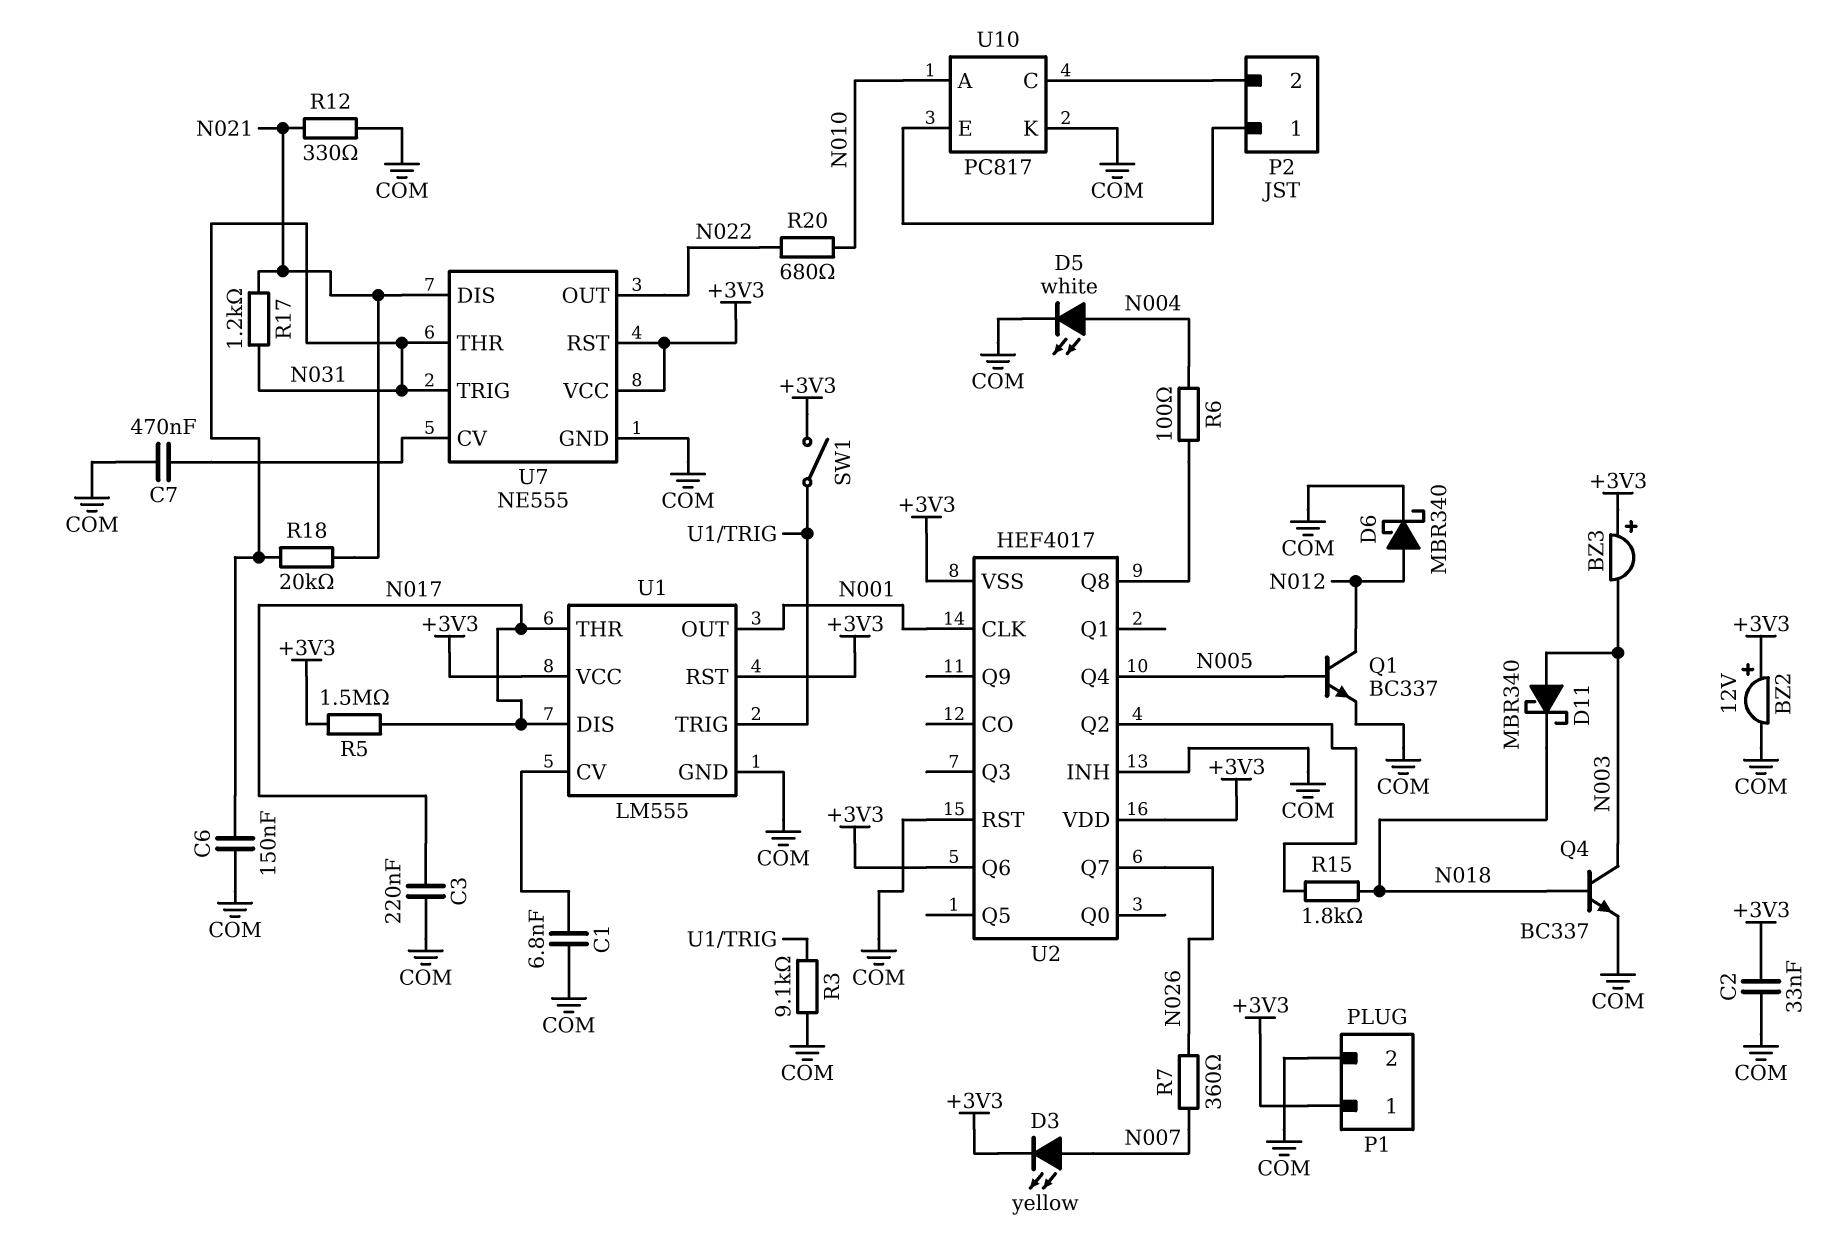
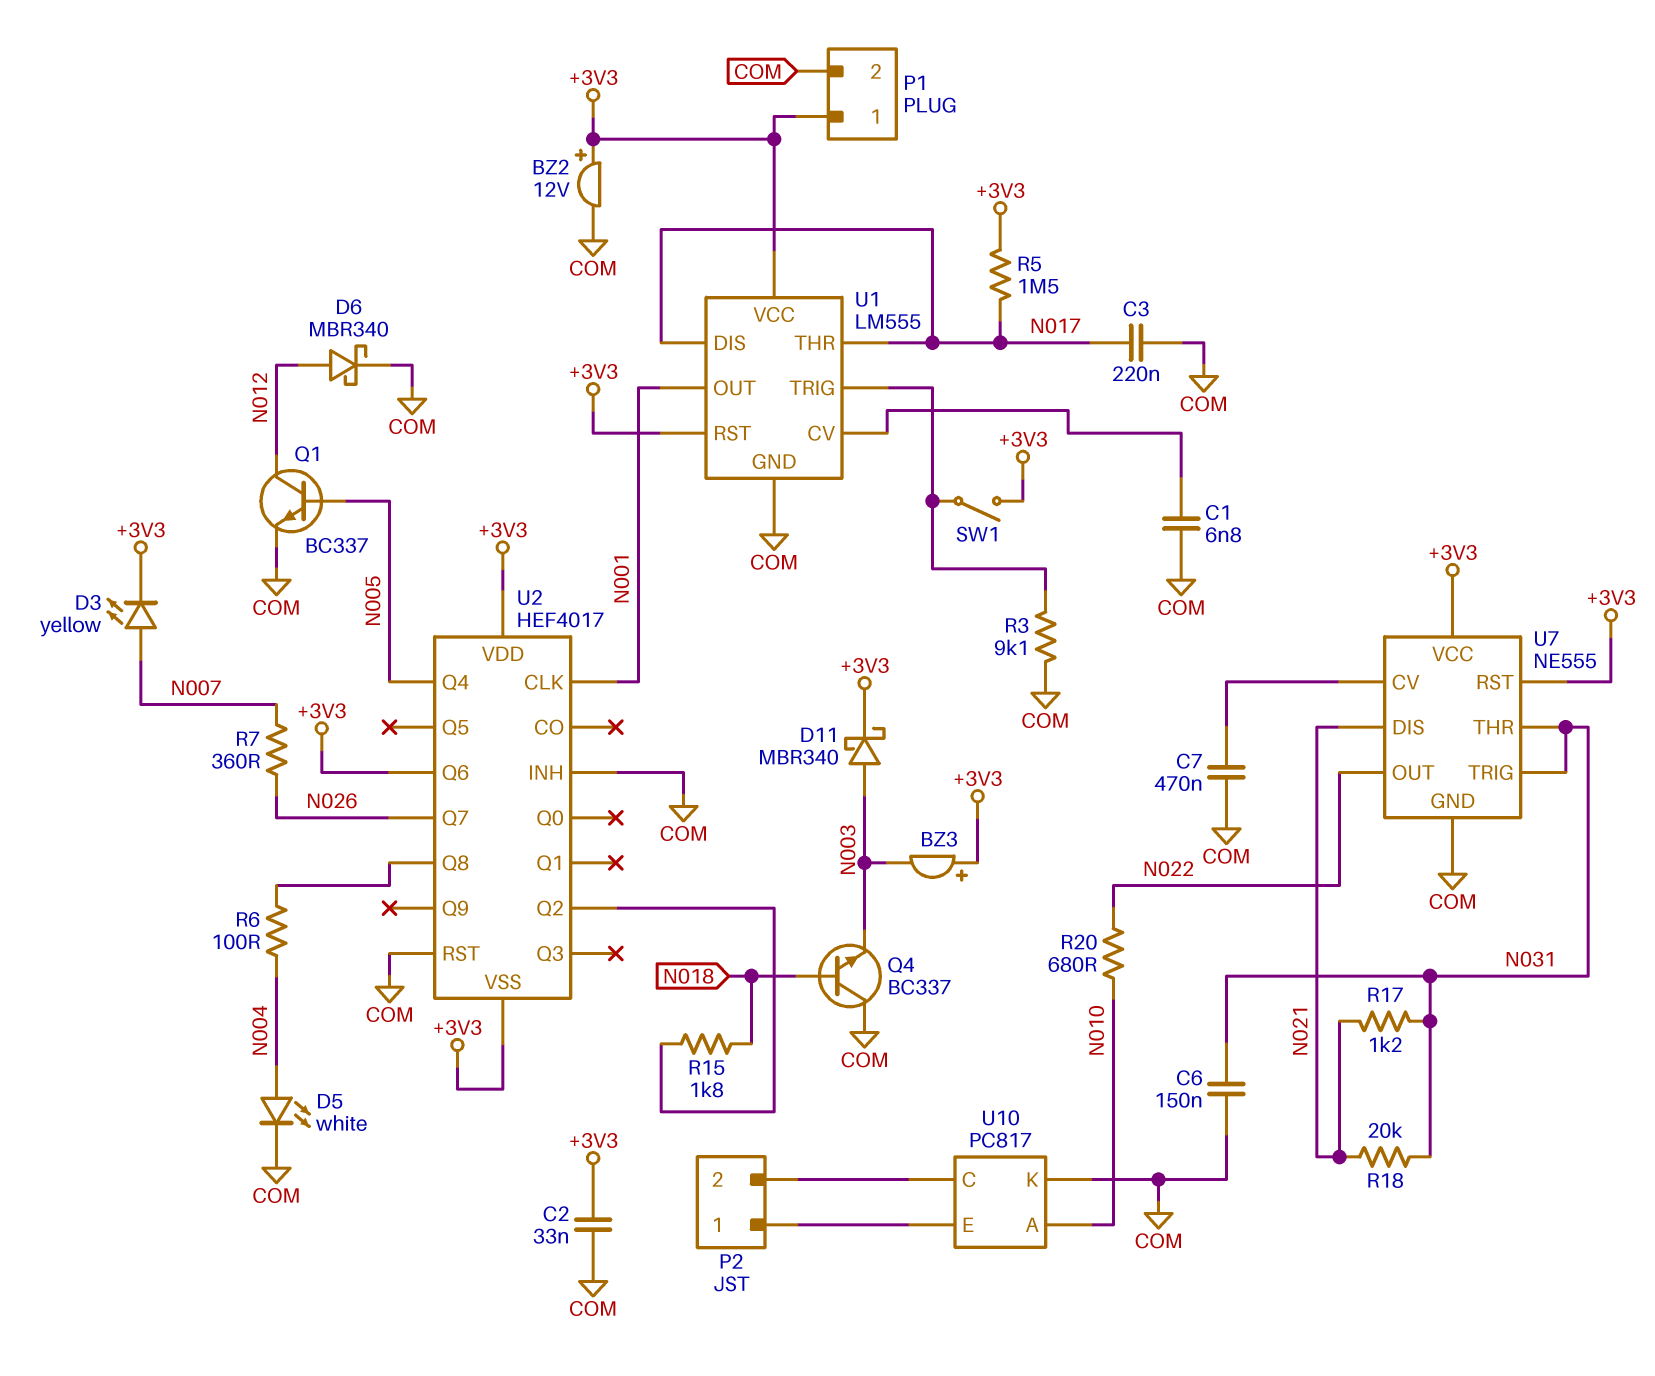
D11: schottky MBR340 (A N003, K N018) -> schottky MBR340 (A N003, K +3V3)
Q4: NPN BC337 (B N018, C N003, E COM) -> NPN BC337 (B N018, C COM, E N003)
R12: 330 (COM, N021) -> none

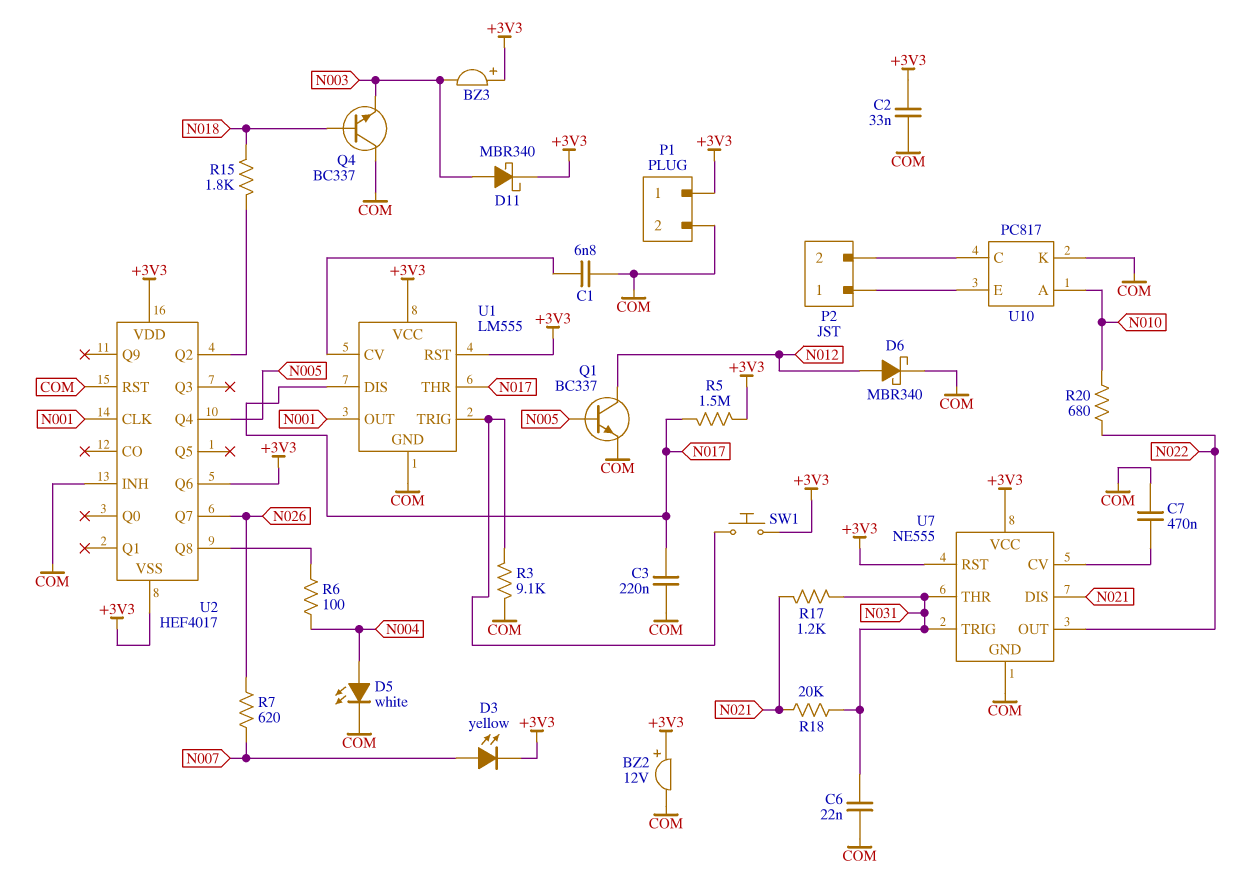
C6: 150nF (COM, N031) -> 22nF (COM, N031)
R7: 360 (N007, N026) -> 620 (N007, N026)
SW1: switch (+3V3, U1/TRIG) -> button (+3V3, U1/TRIG)

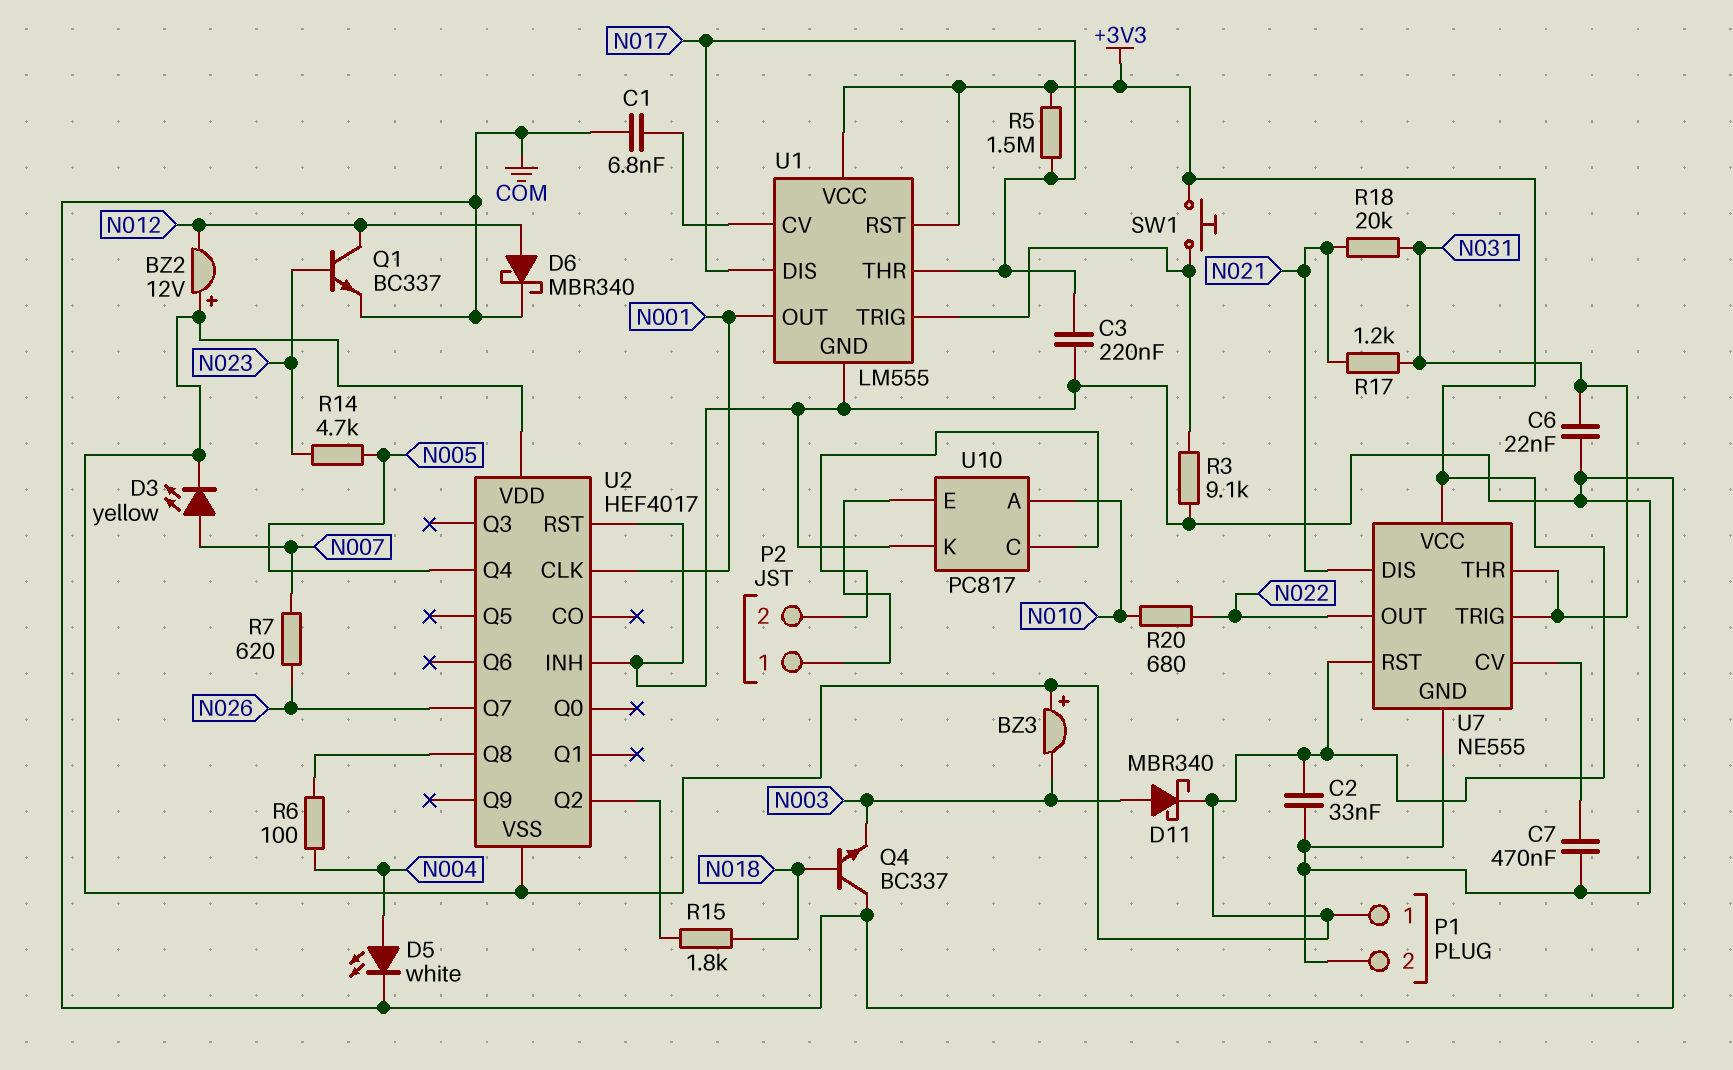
BZ2: buzzer 12V (plus +3V3, minus COM) -> buzzer 12V (plus +3V3, minus N012)
Q1: NPN BC337 (B N005, C N012, E COM) -> NPN BC337 (B N023, C N012, E COM)
R14: none -> 4.7k (N005, N023)
U2 pin Q6: +3V3 -> none

